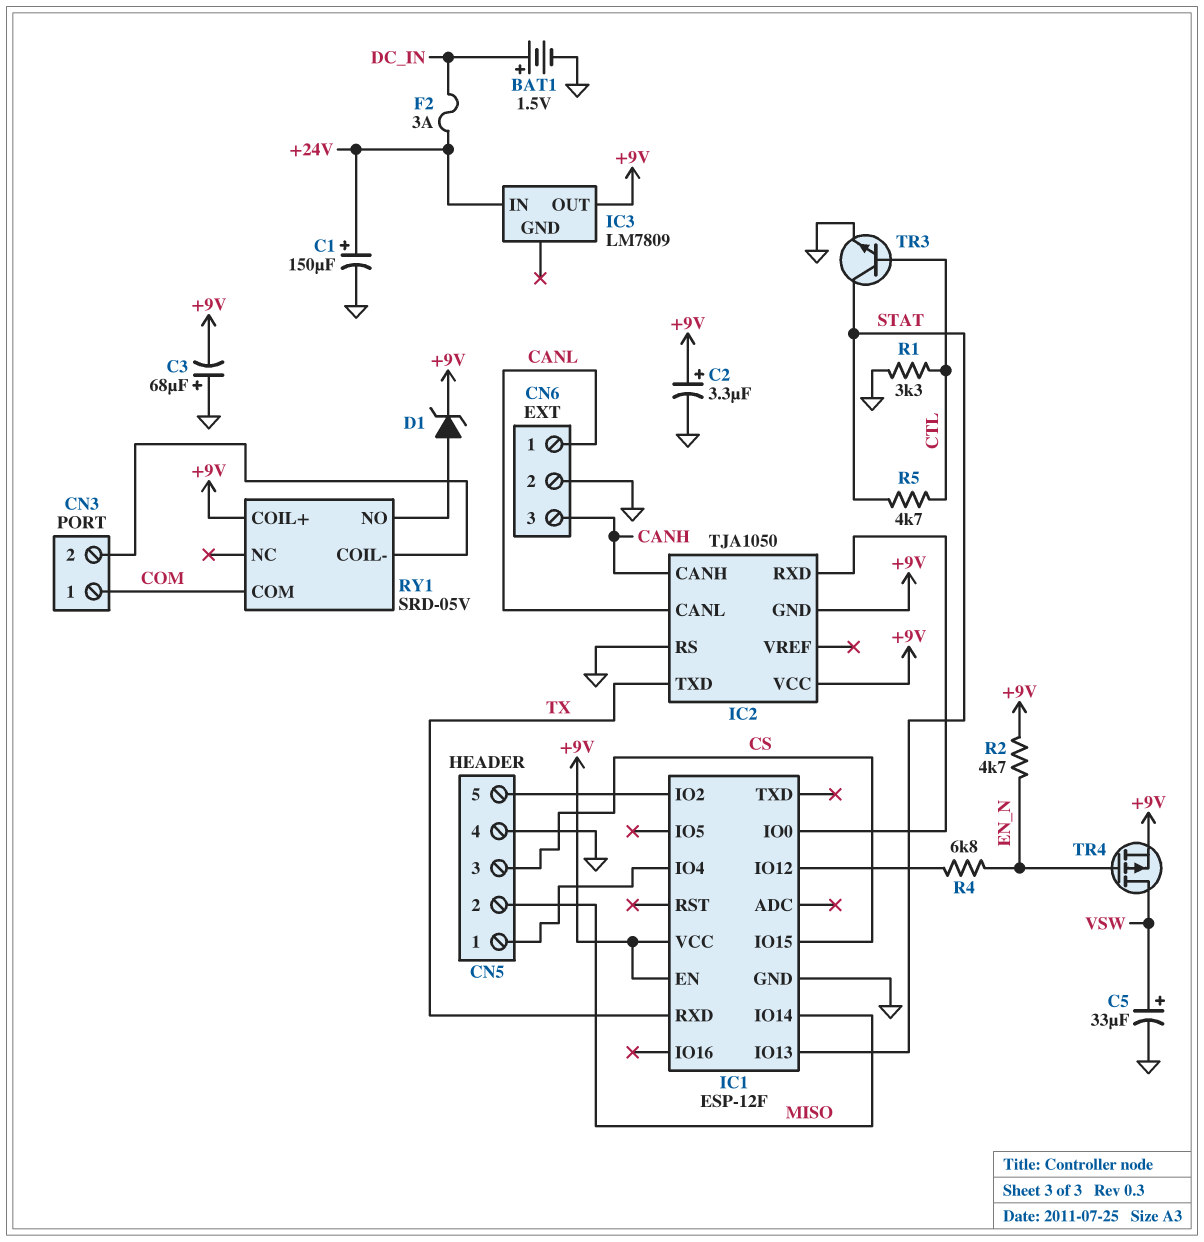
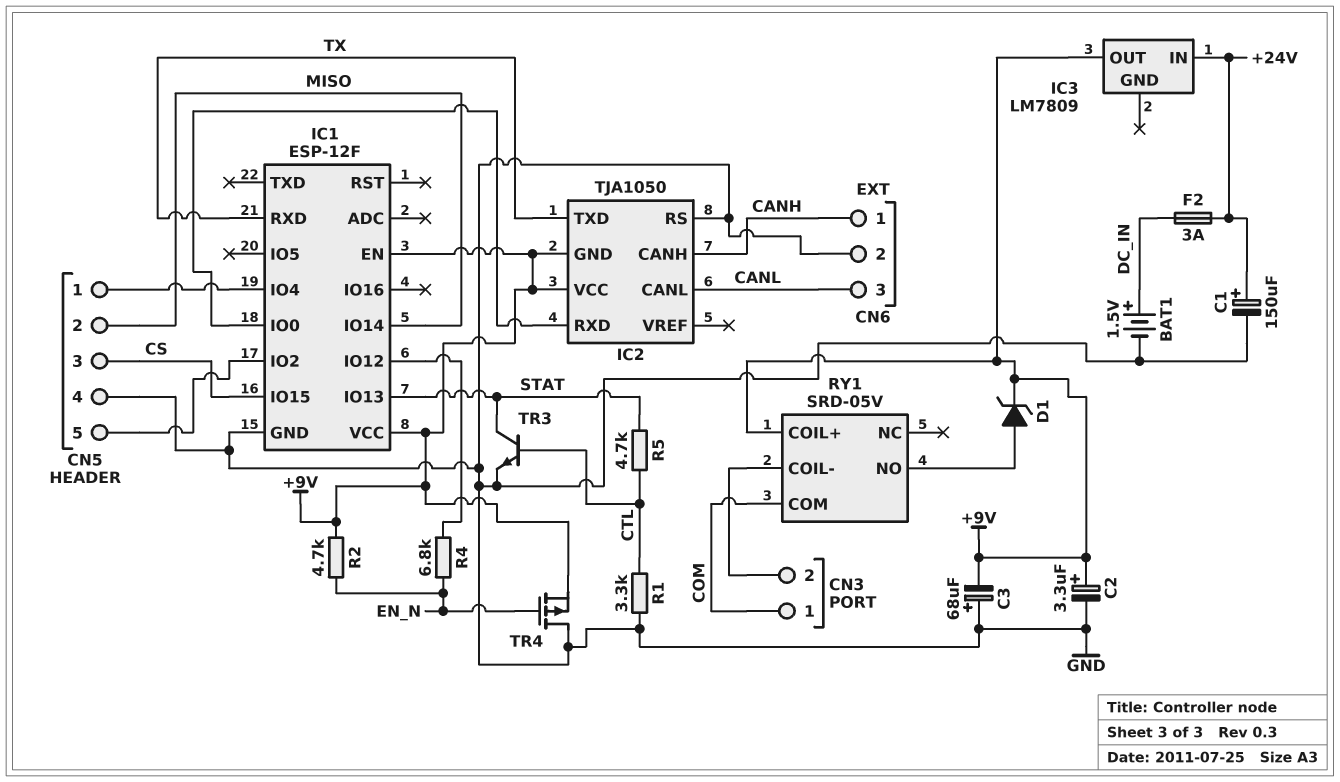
C5: 33uF (plus VSW, minus GND) -> none
CN6 pin 1: CANL -> CANH
CN6 pin 3: CANH -> CANL
TR4: PMOS (G EN_N, D VSW, S +9V) -> PMOS (G EN_N, D GND, S +9V)

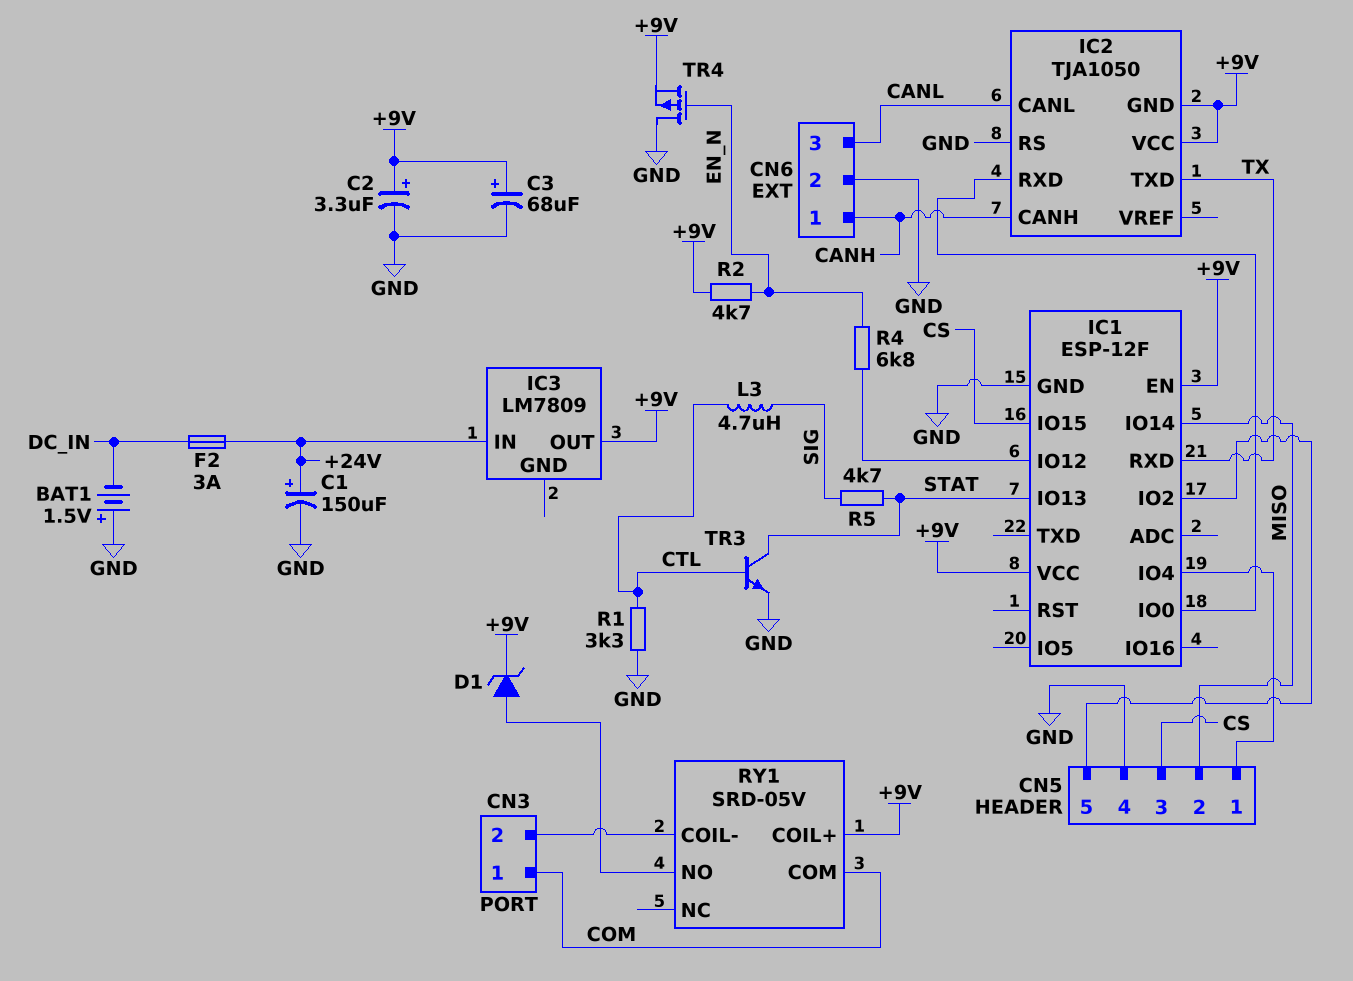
BAT1: 1.5V (plus DC_IN, minus GND) -> 1.5V (plus GND, minus DC_IN)
C3: 68uF (plus GND, minus +9V) -> 68uF (plus +9V, minus GND)
L3: none -> 4.7uH (CTL, SIG)
R5: 4.7k (CTL, STAT) -> 4.7k (SIG, STAT)

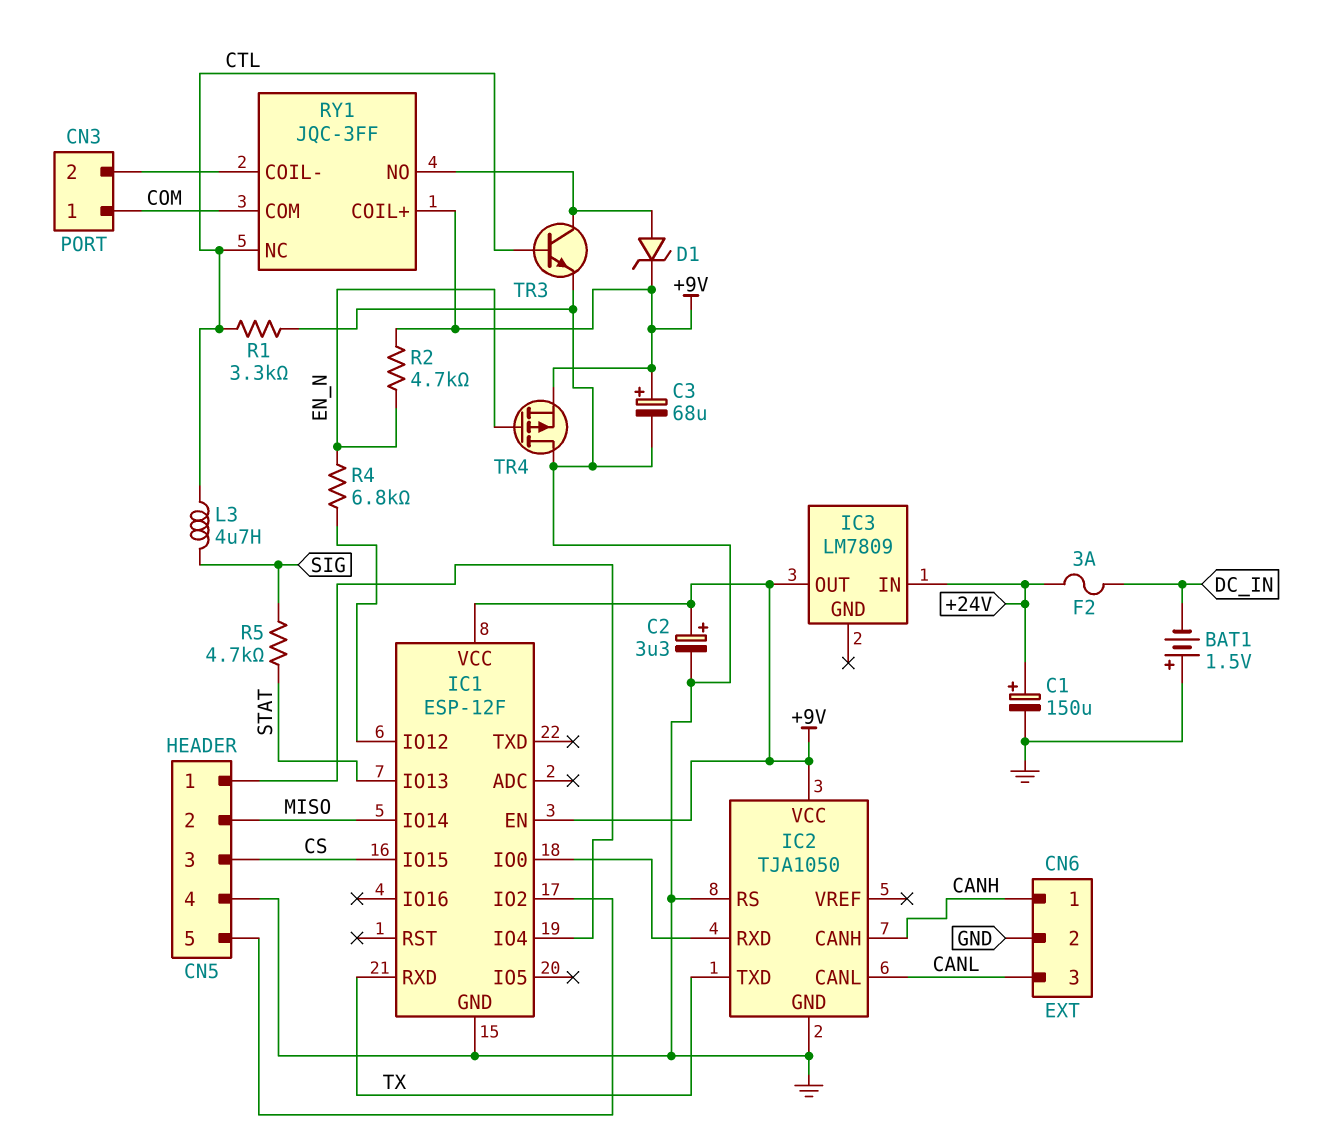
IC2 pin GND: +9V -> GND
RY1: SRD-05V -> JQC-3FF
RY1 pin NC: none -> CTL
TR3: NPN (B CTL, C STAT, E GND) -> NPN (B CTL, C RY1/NO, E GND)

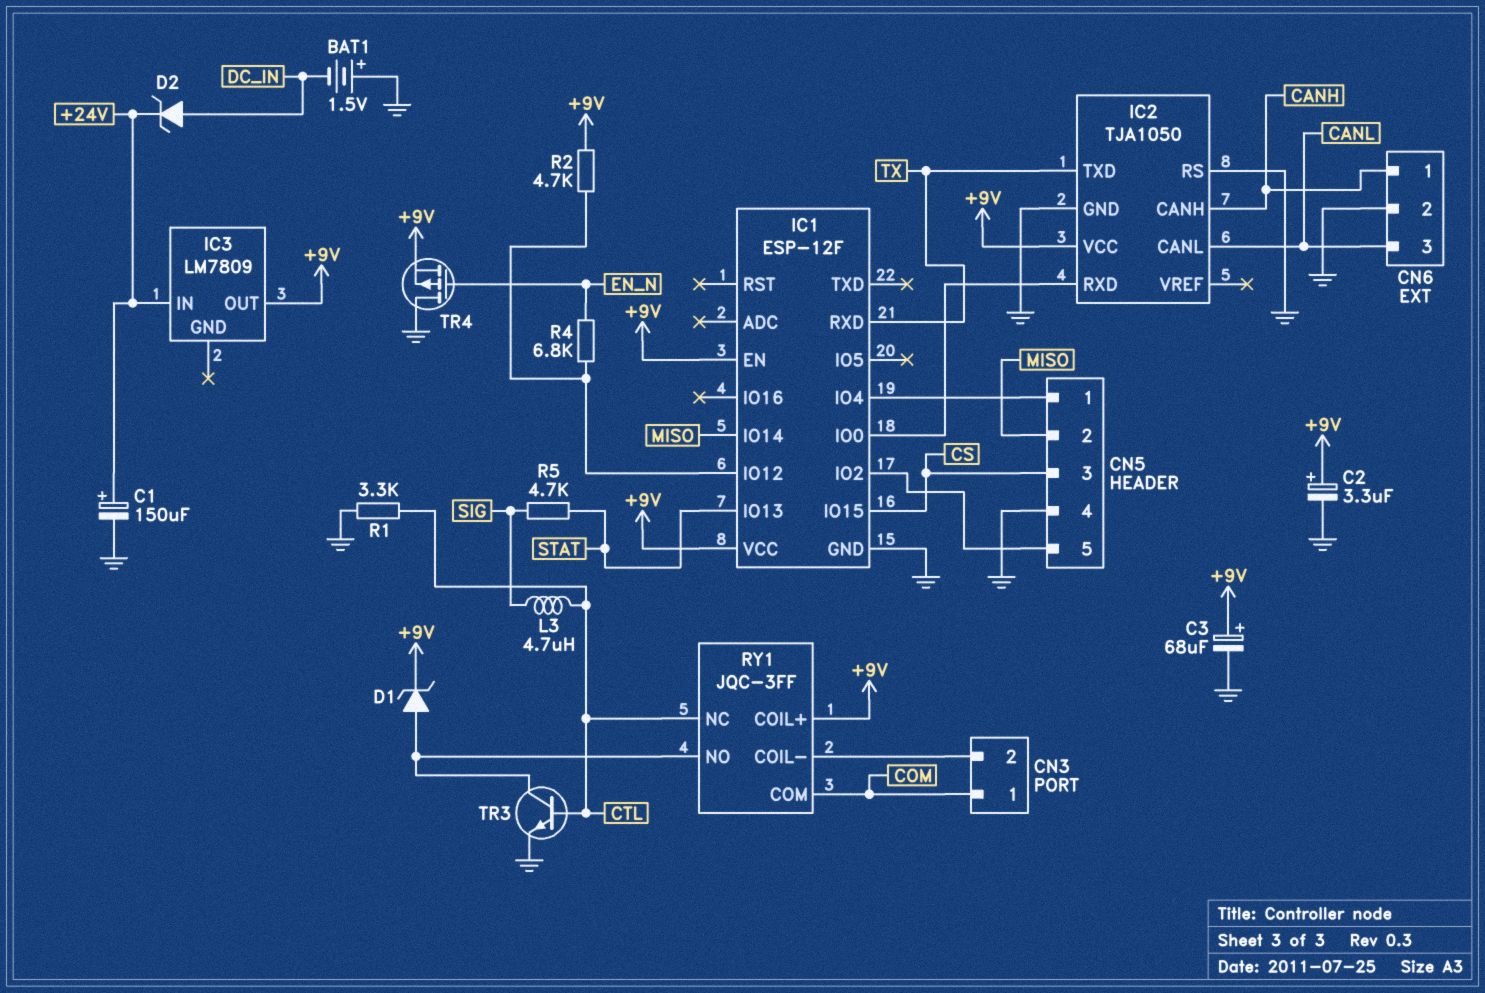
D2: none -> zener (A DC_IN, K +24V)
F2: 3A (+24V, DC_IN) -> none
R2: 4.7k (+9V, EN_N) -> 4.7k (+9V, IC1/IO12)

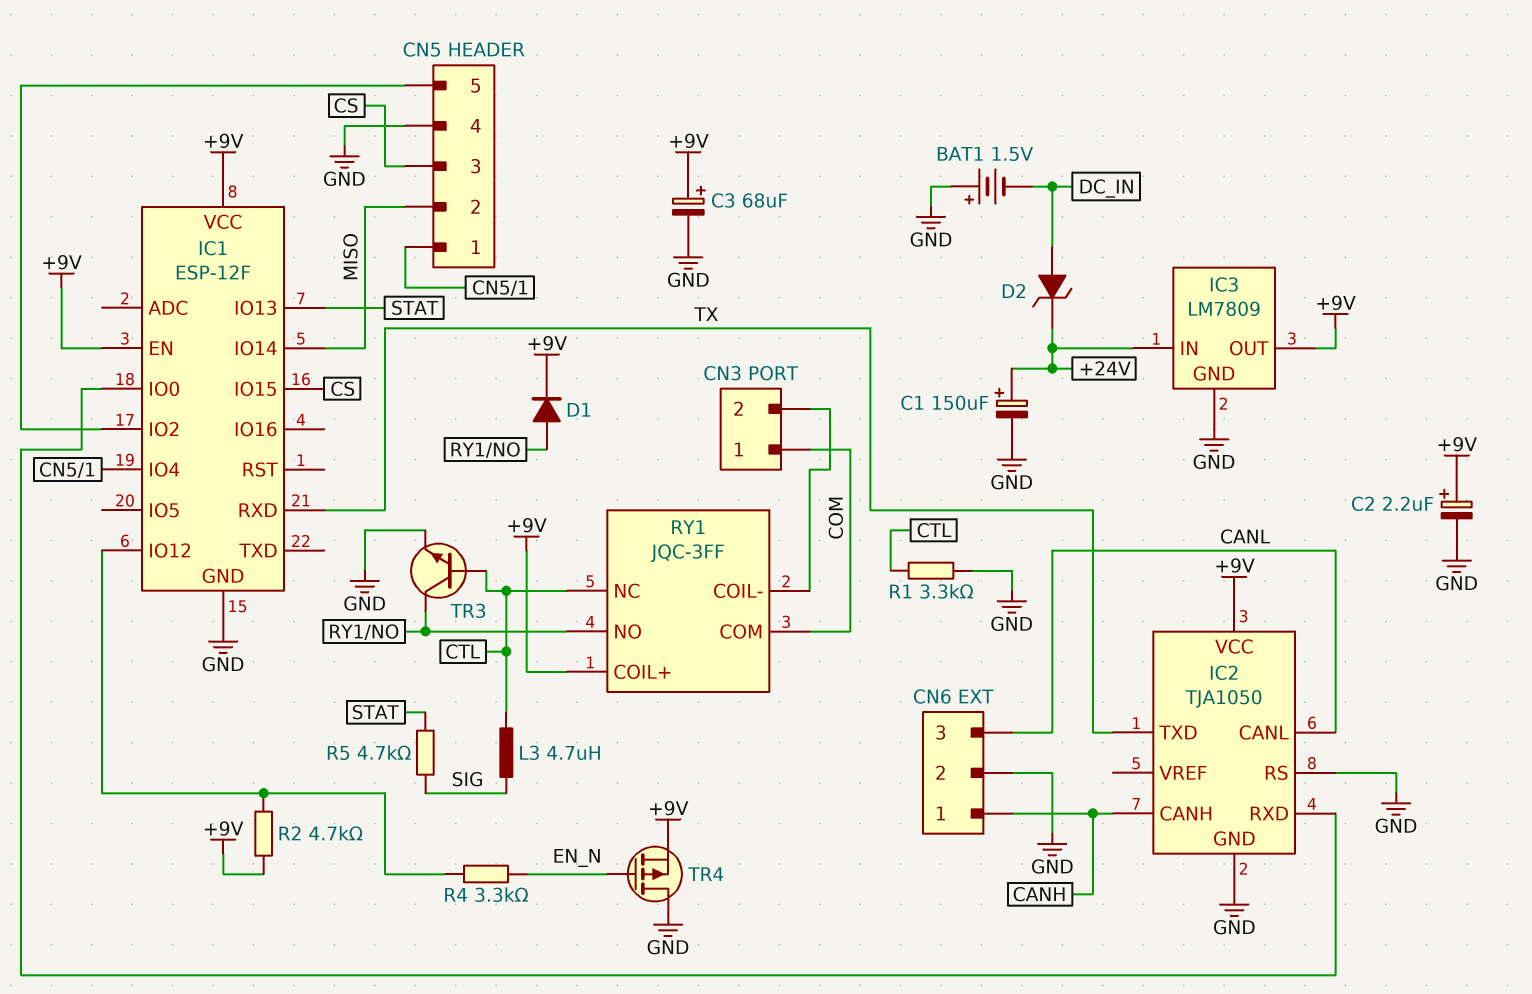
C2: 3.3uF (plus +9V, minus GND) -> 2.2uF (plus +9V, minus GND)
D1: zener (A RY1/NO, K +9V) -> diode (A RY1/NO, K +9V)
IC3 pin GND: none -> GND
R4: 6.8k (EN_N, IC1/IO12) -> 3.3k (EN_N, IC1/IO12)

